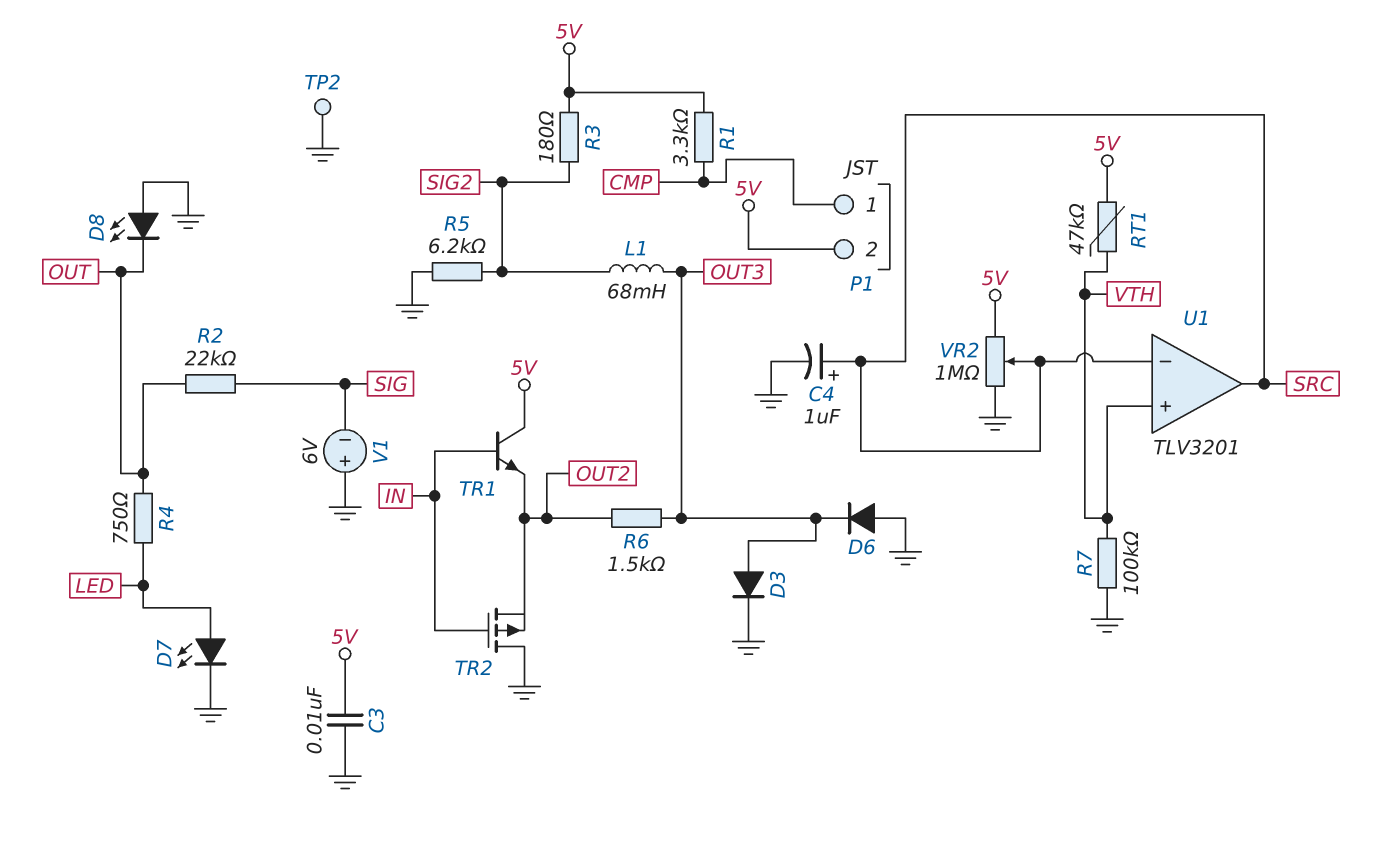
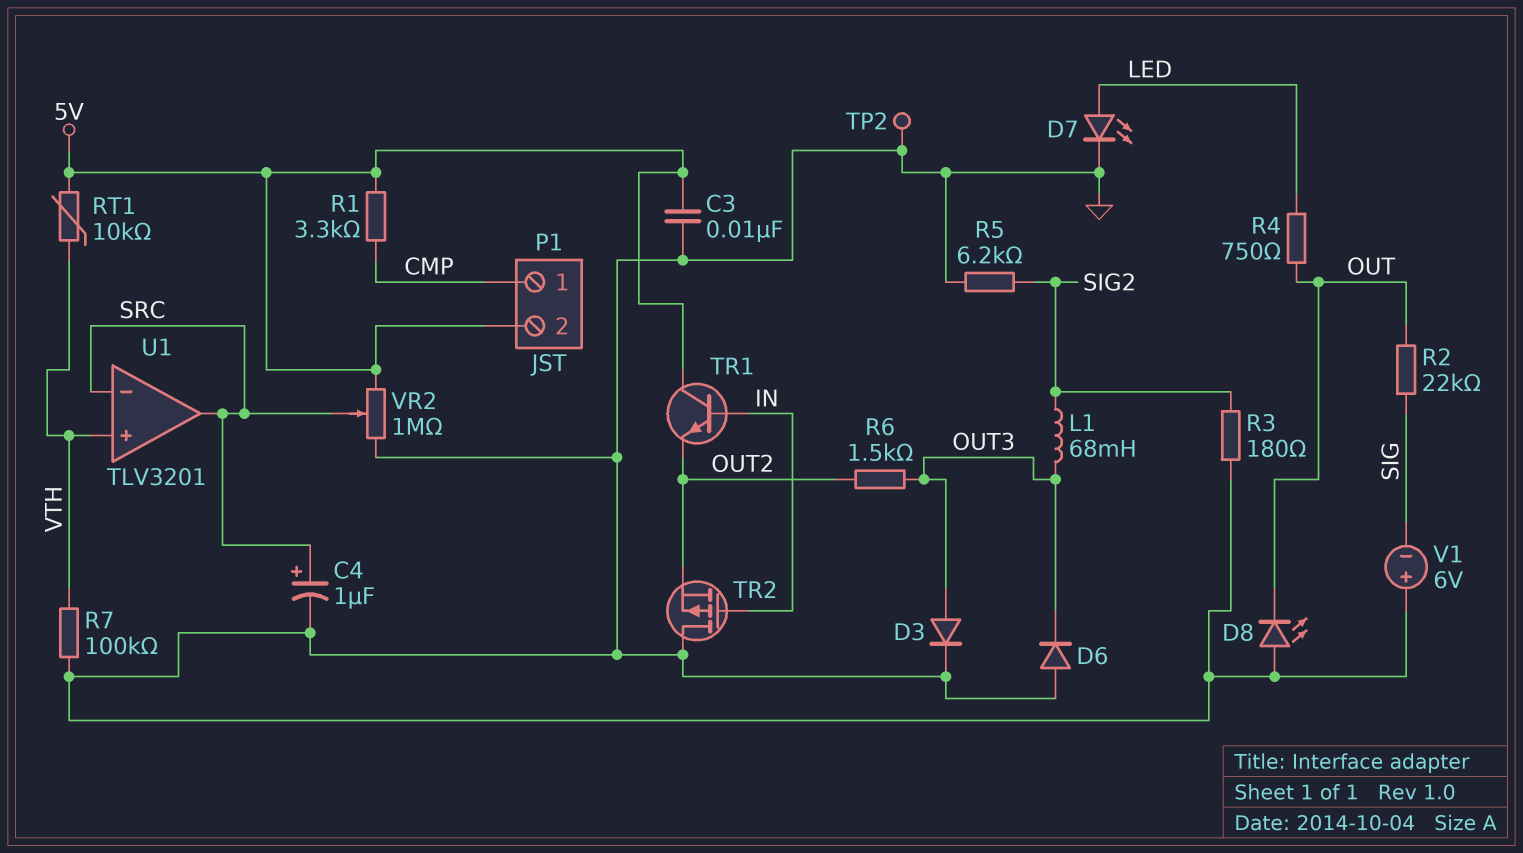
R3: 180 (5V, SIG2) -> 180 (GND, SIG2)
RT1: 47k (5V, VTH) -> 10k (5V, VTH)

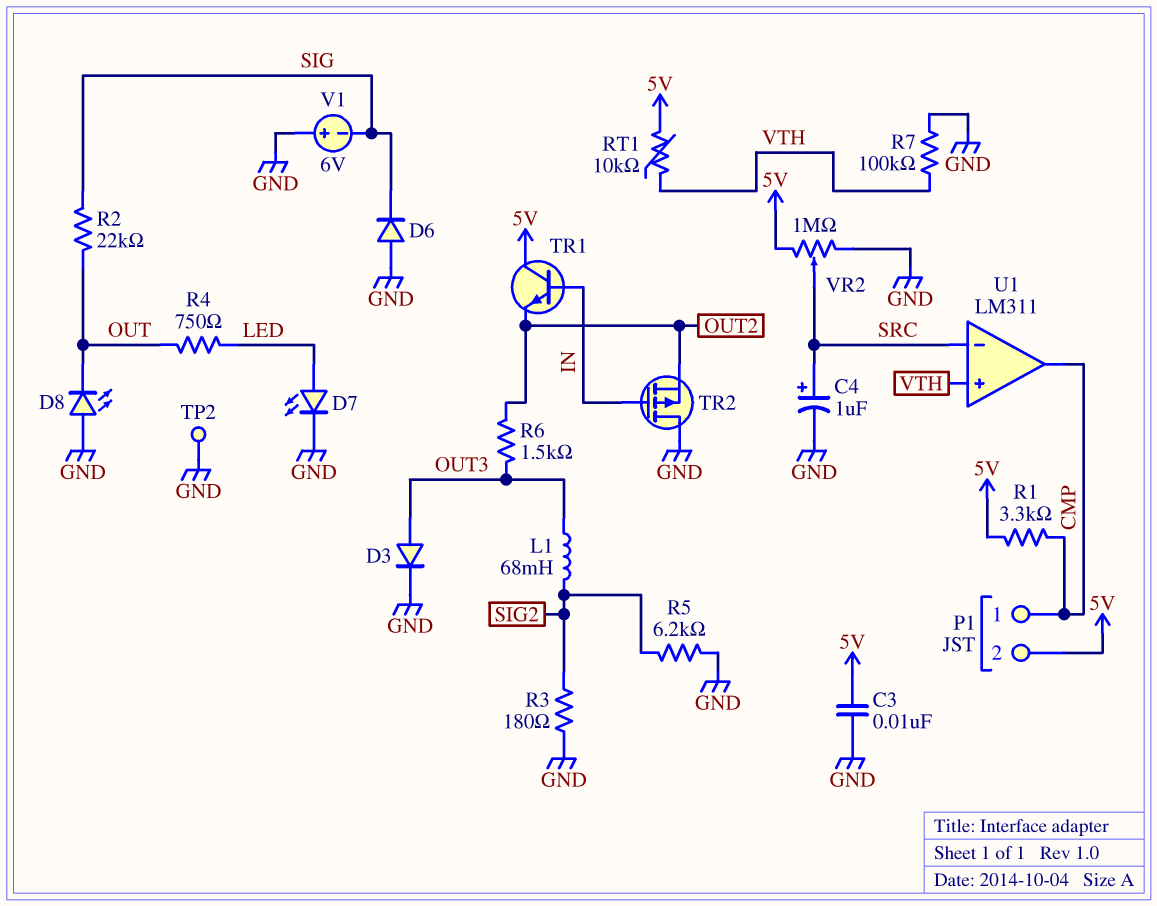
D6: diode (A GND, K OUT3) -> diode (A GND, K SIG)
U1: TLV3201 -> LM311
U1 pin out: SRC -> CMP

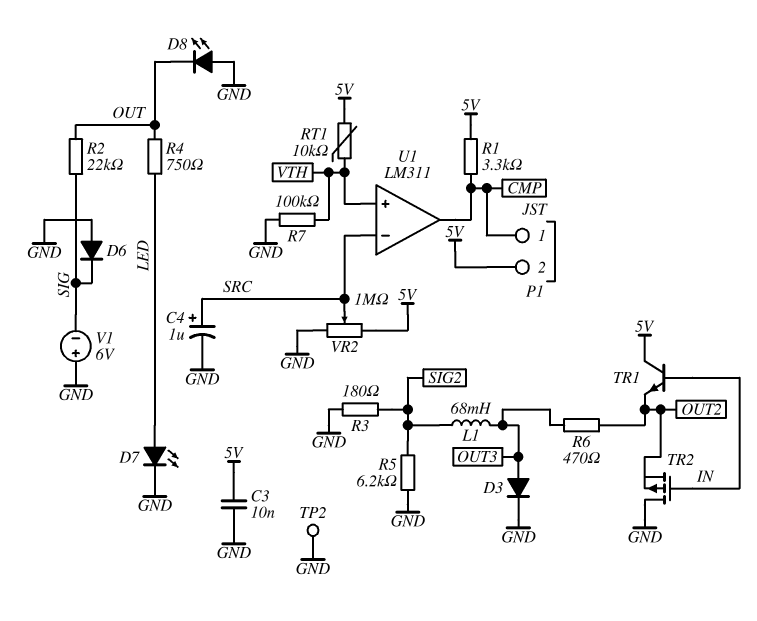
R6: 1.5k (OUT2, OUT3) -> 470 (OUT2, OUT3)

